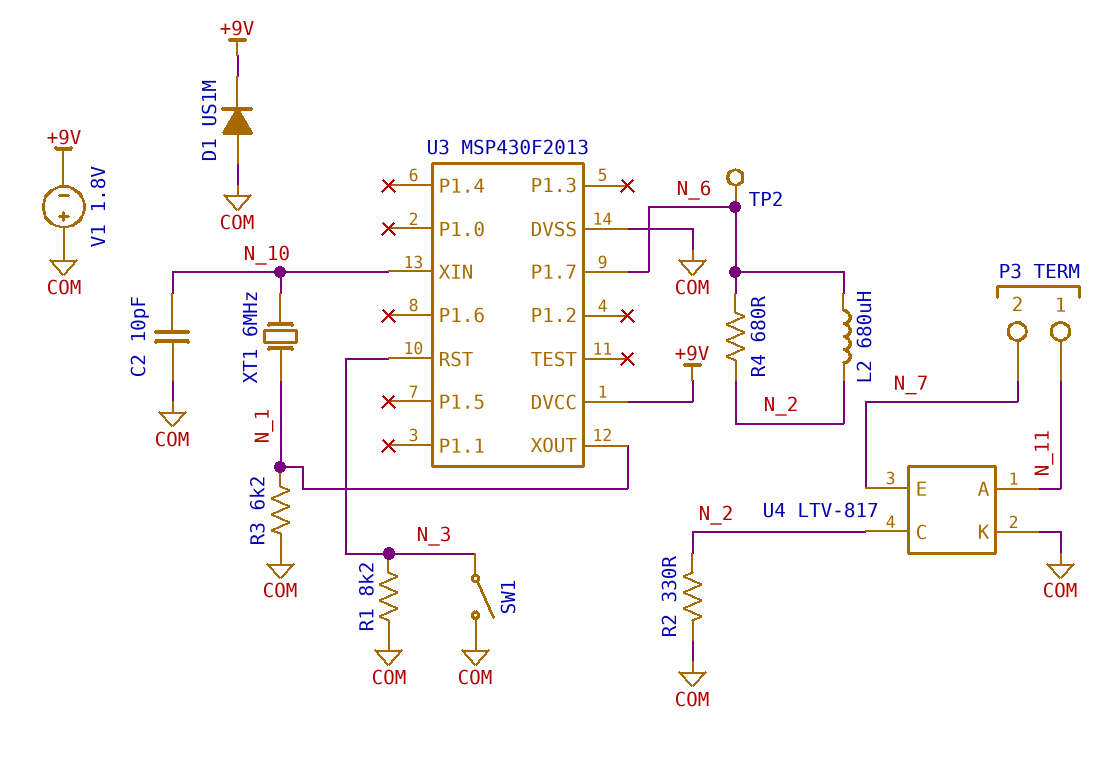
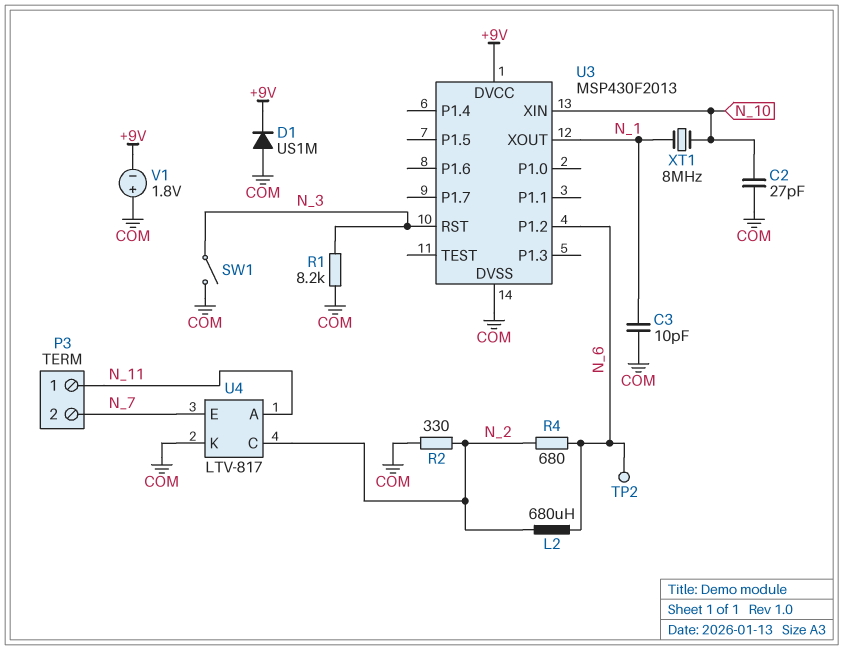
C2: 10pF (COM, N_10) -> 27pF (COM, N_10)
C3: none -> 10pF (COM, N_1)
R3: 6.2k (COM, N_1) -> none
U3 pin P1.2: none -> N_6
U3 pin P1.7: N_6 -> none
XT1: 6MHz (N_1, N_10) -> 8MHz (N_1, N_10)

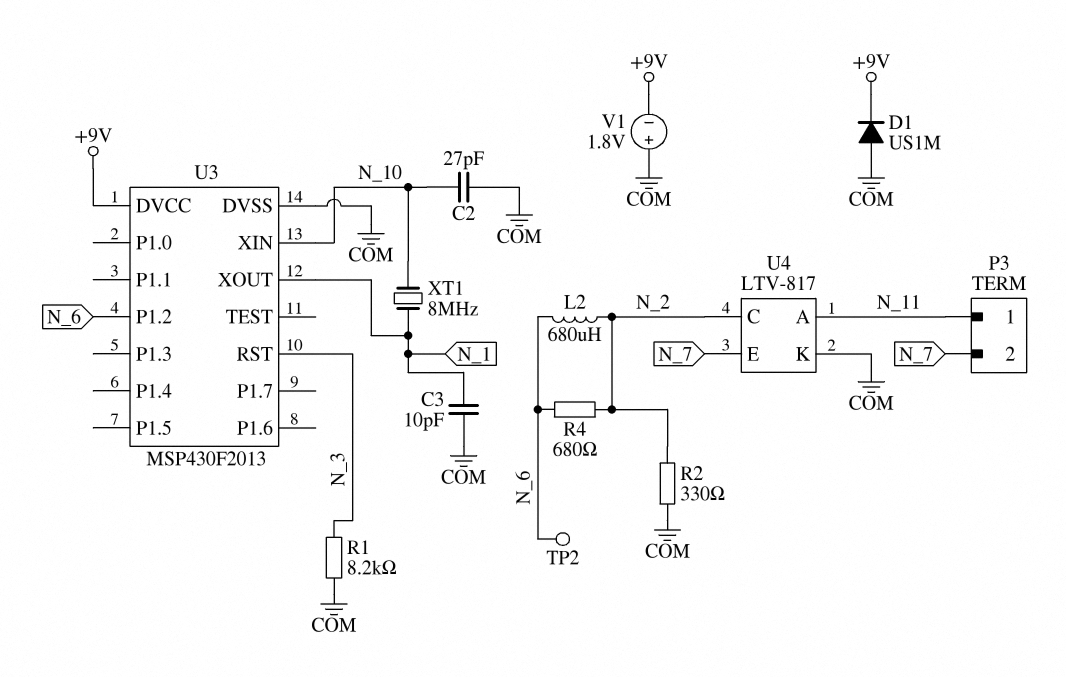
SW1: switch (COM, N_3) -> none

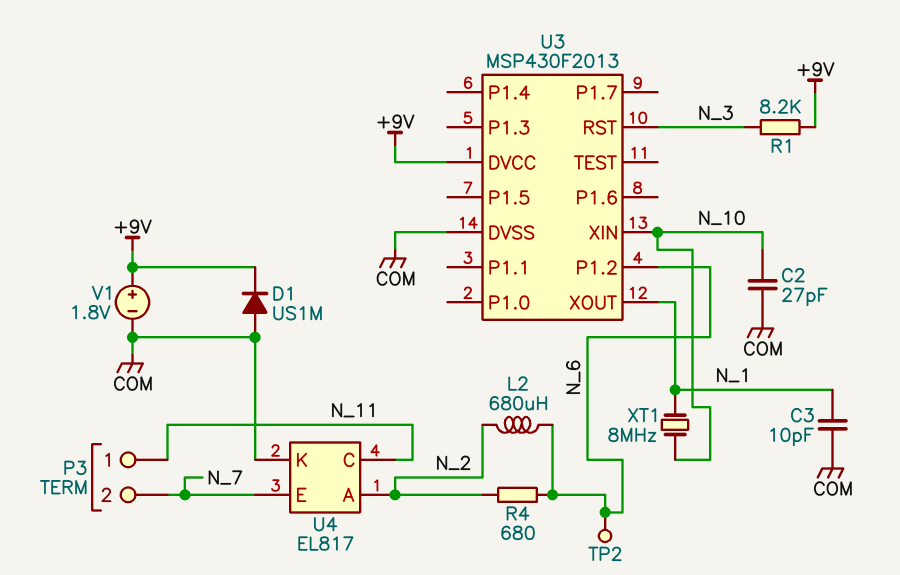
R1: 8.2k (COM, N_3) -> 8.2k (+9V, N_3)
R2: 330 (COM, N_2) -> none
U4: LTV-817 -> EL817
U4 pin A: N_11 -> N_2
U4 pin C: N_2 -> N_11
V1: 1.8V (plus COM, minus +9V) -> 1.8V (plus +9V, minus COM)

